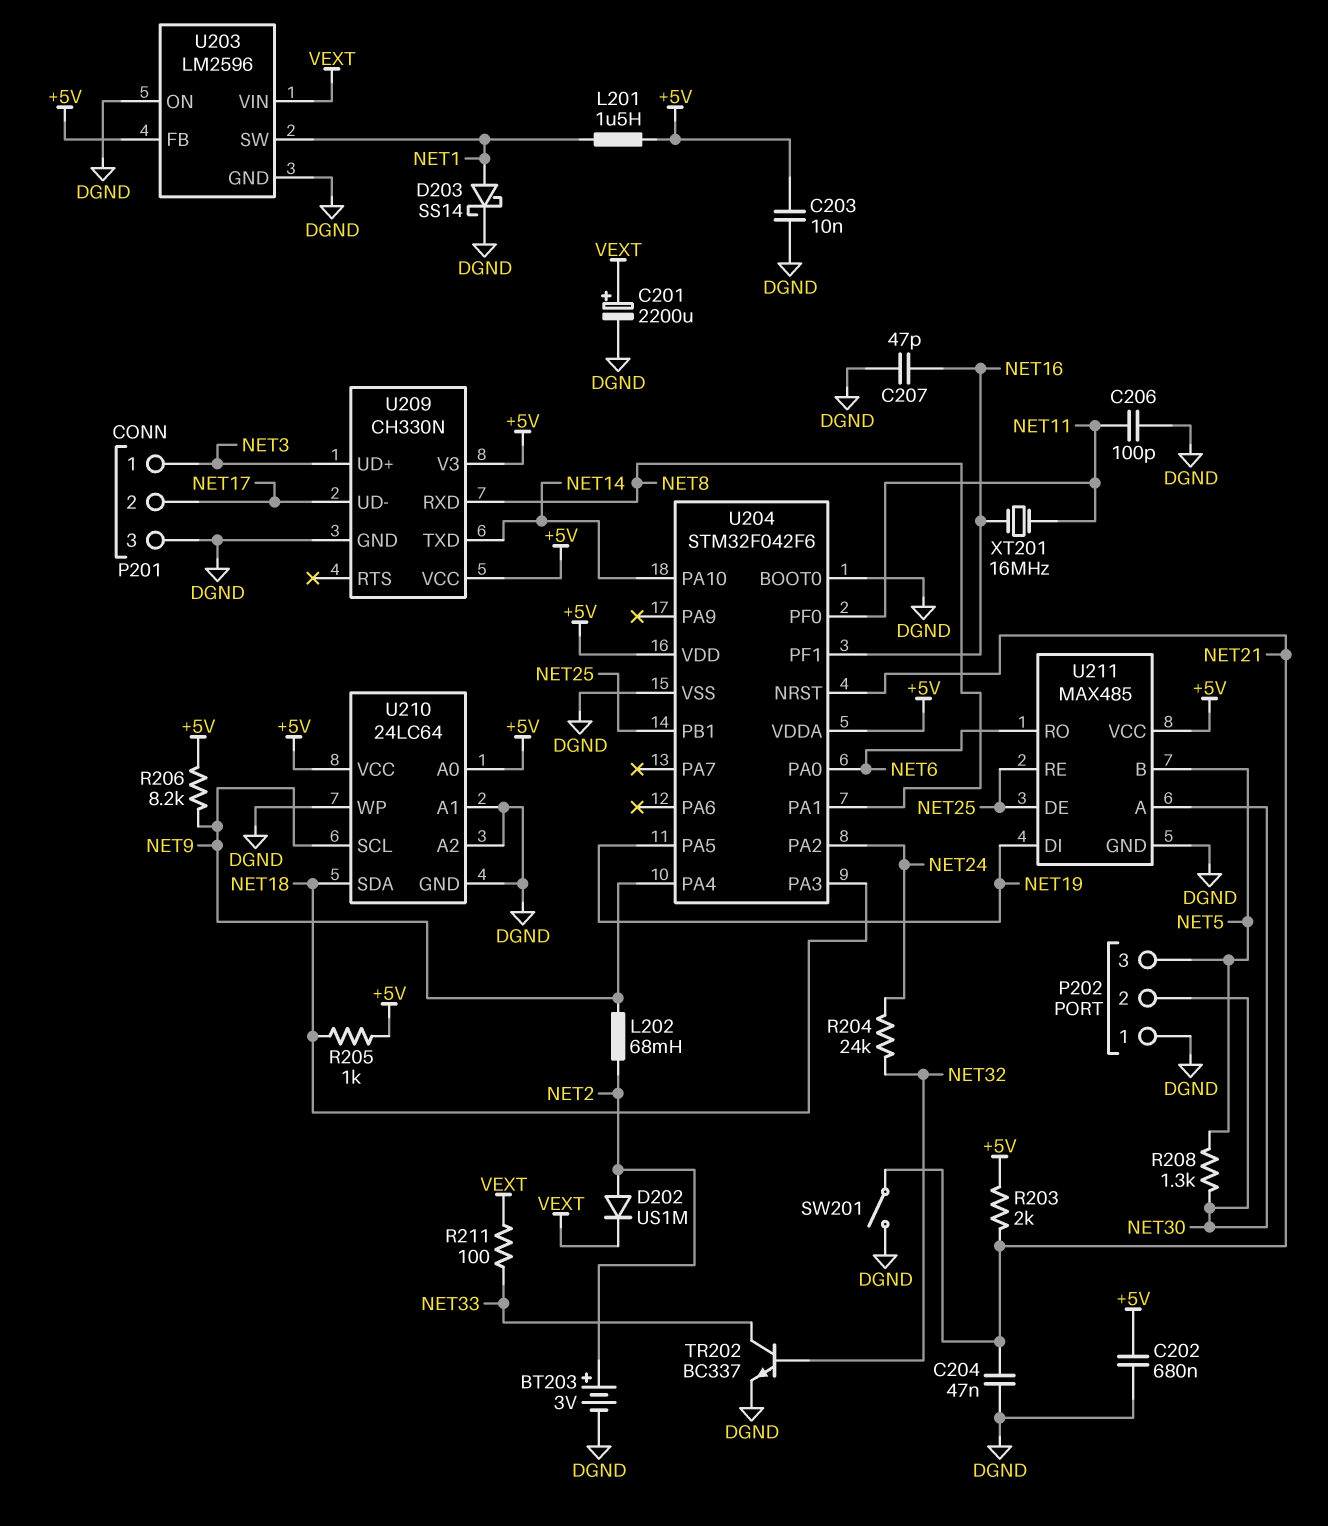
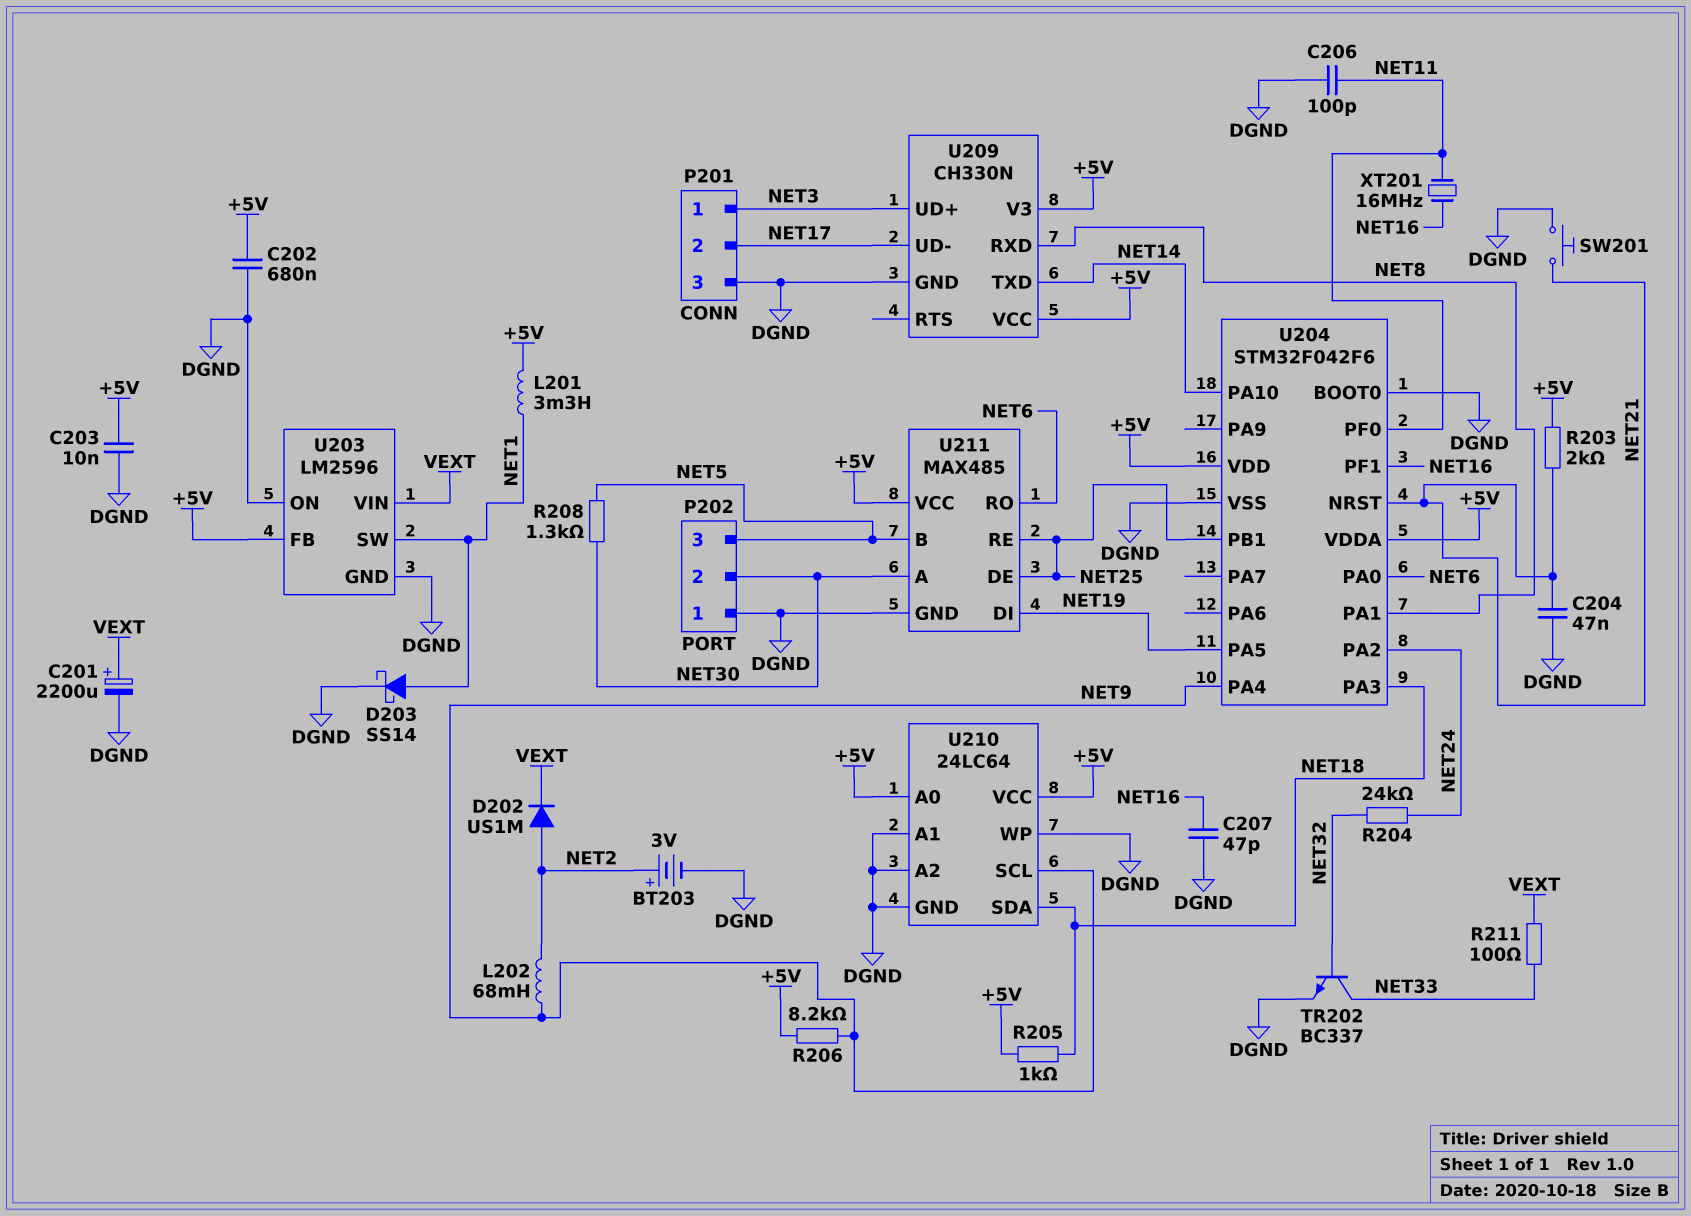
L201: 1.5uH (+5V, NET1) -> 3.3mH (+5V, NET1)
SW201: switch (DGND, NET21) -> button (DGND, NET21)

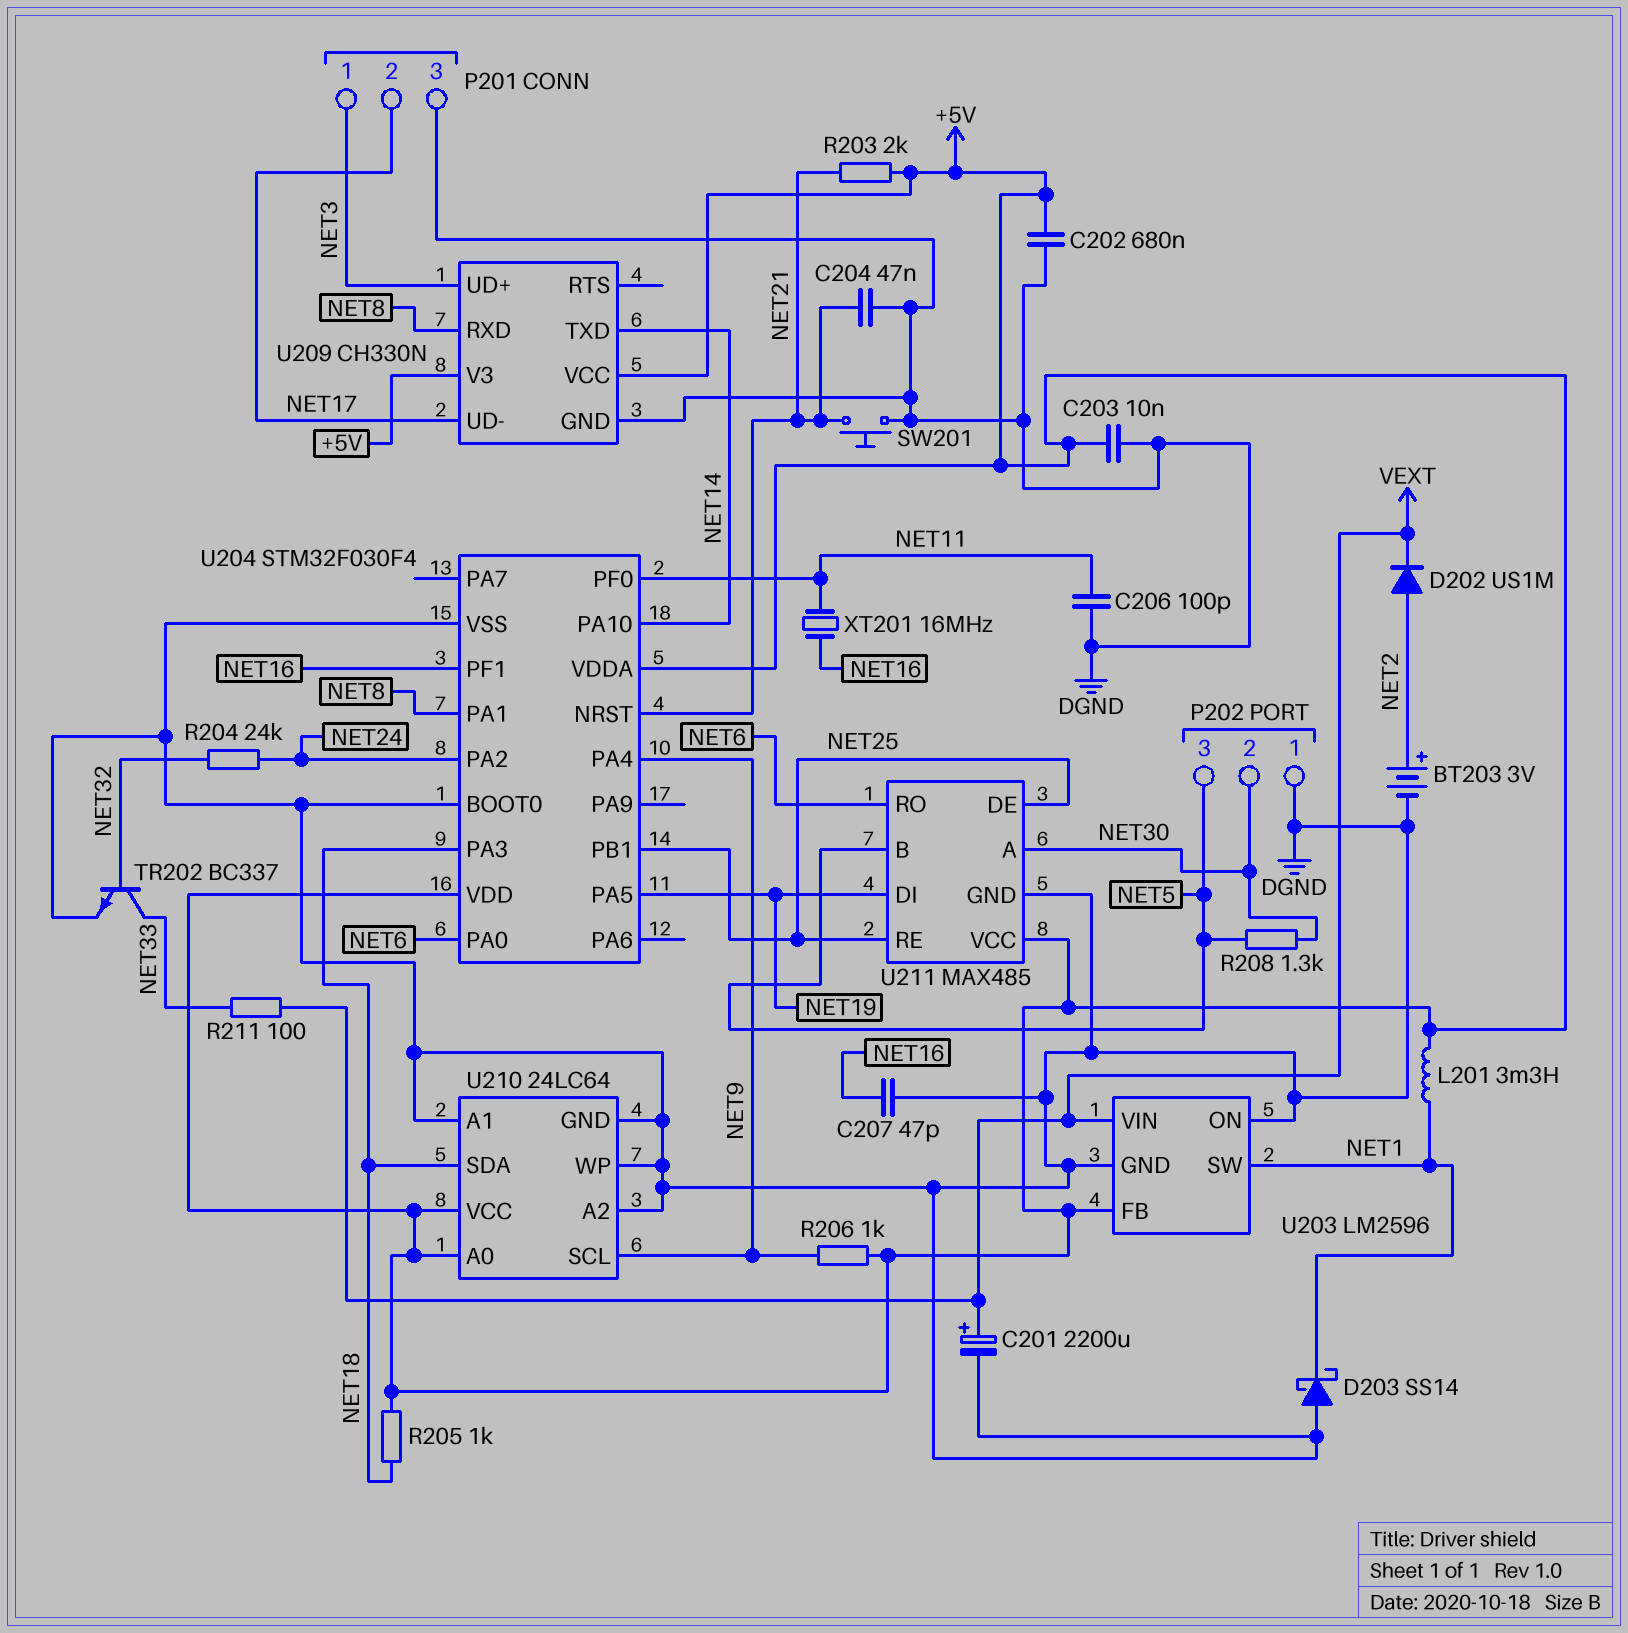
D203: schottky SS14 (A NET1, K DGND) -> schottky SS14 (A DGND, K NET1)
L202: 68mH (NET2, NET9) -> none
R206: 8.2k (+5V, NET9) -> 1k (+5V, NET9)
U204: STM32F042F6 -> STM32F030F4

